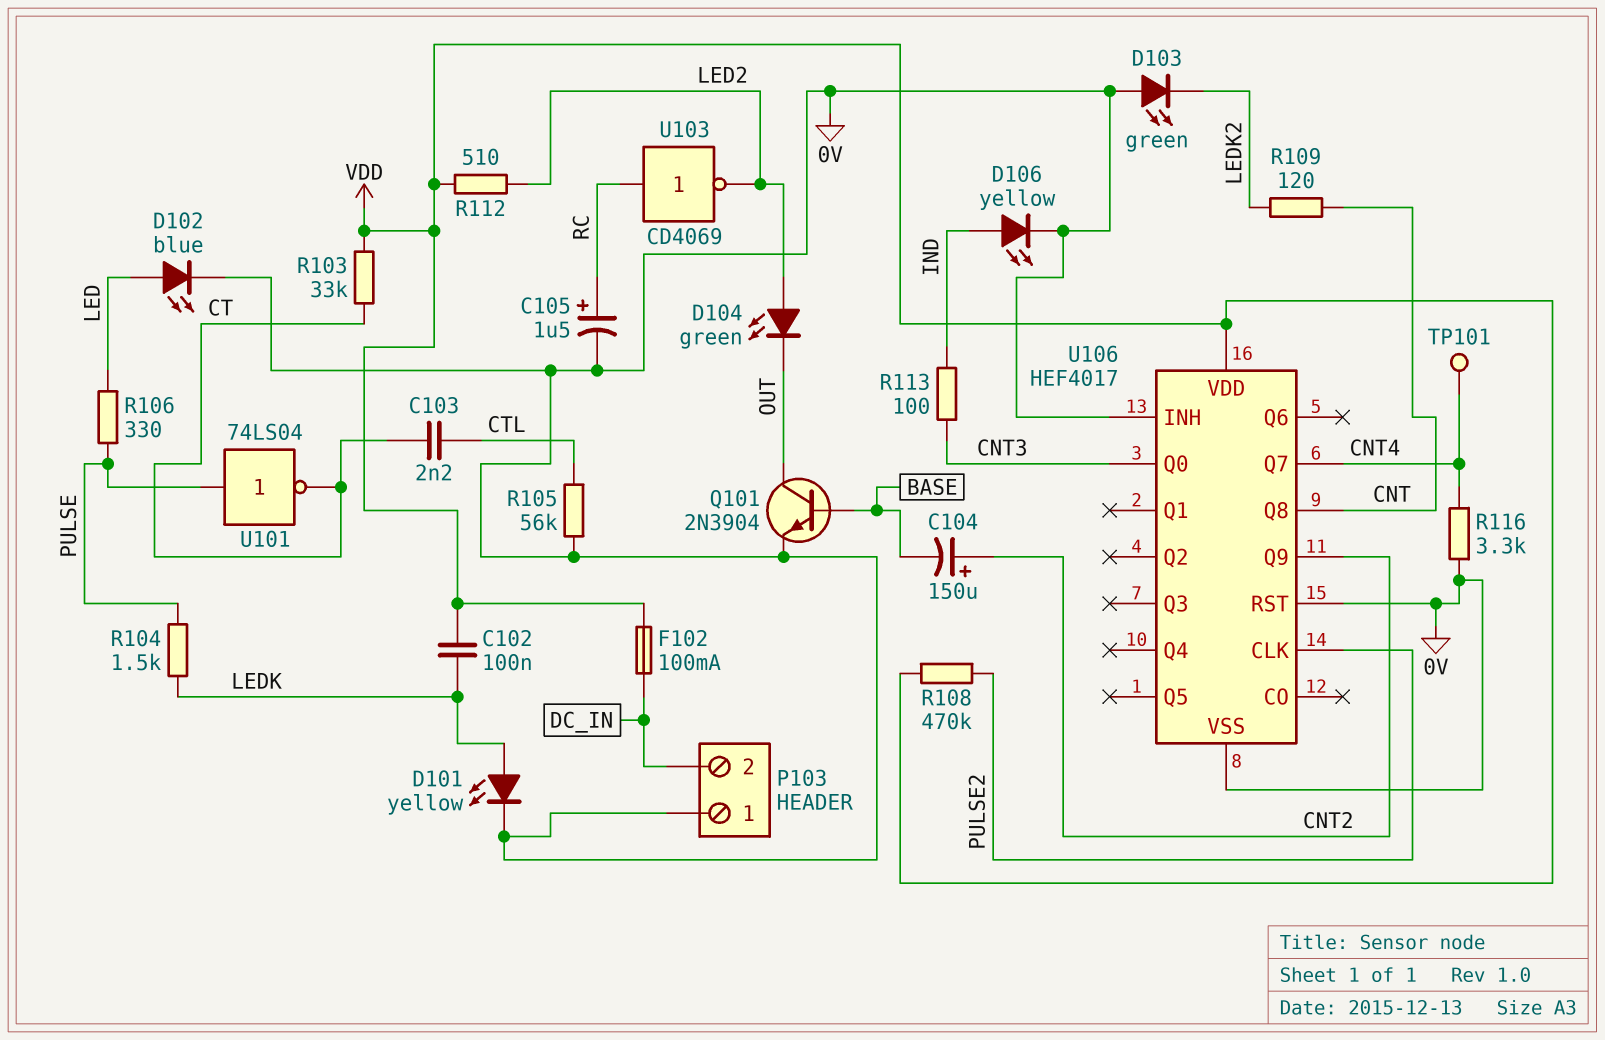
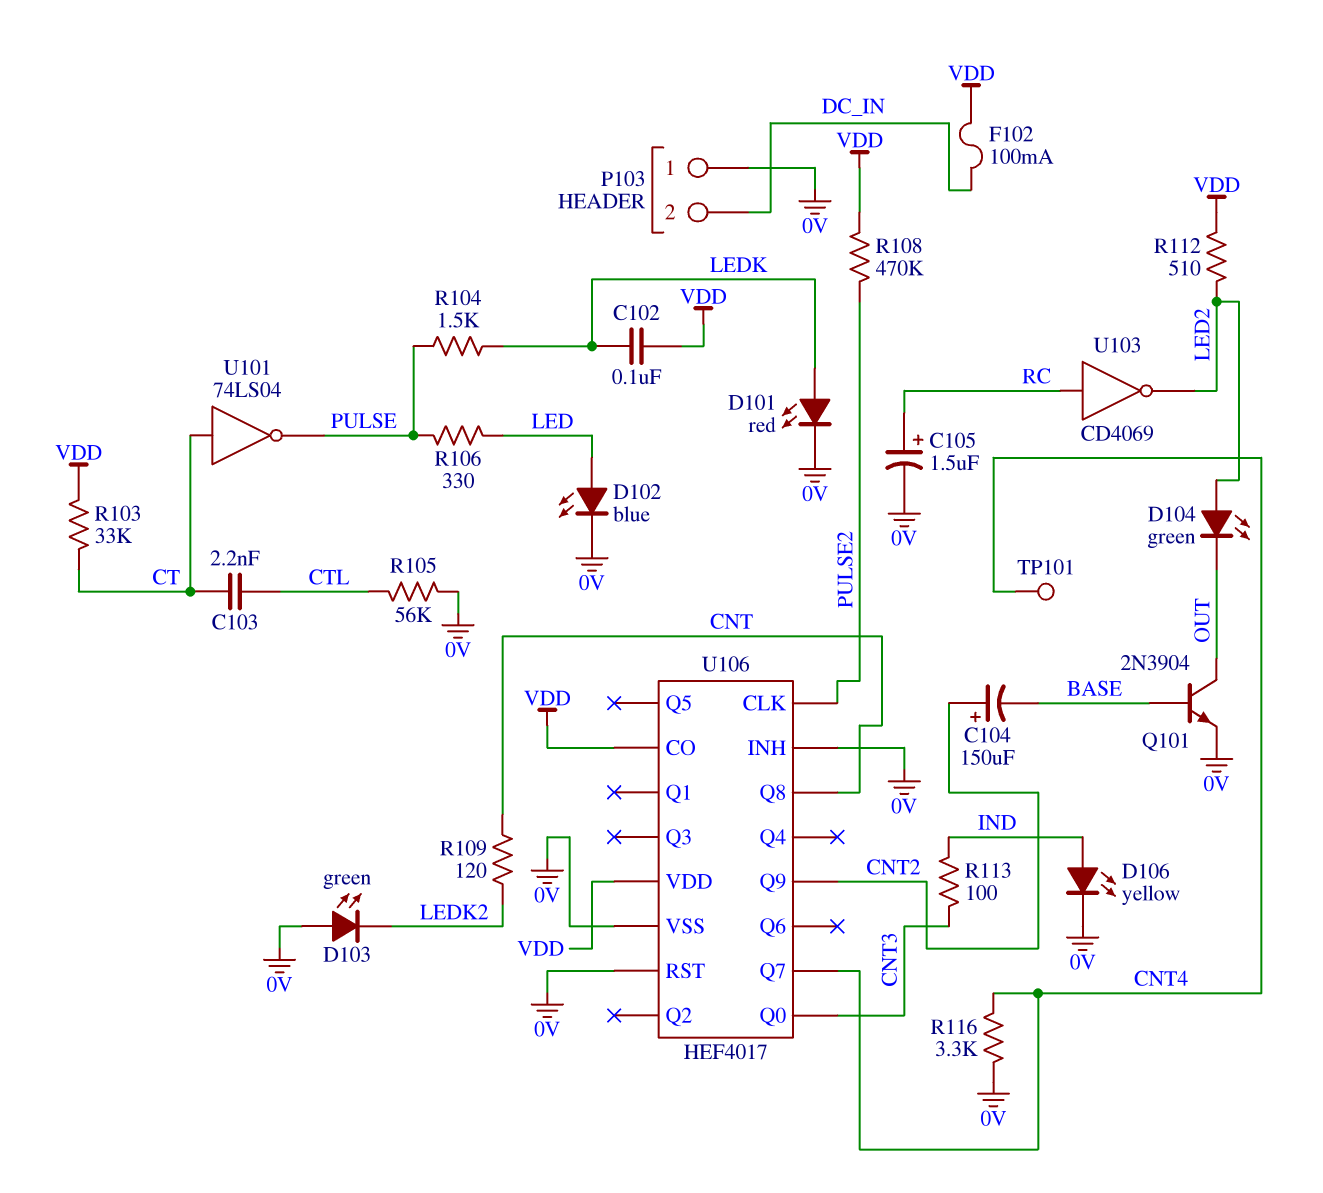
D101: LED yellow (A LEDK, K 0V) -> LED red (A LEDK, K 0V)
U101: NOT 74LS04 (in PULSE, out CT) -> NOT 74LS04 (in CT, out PULSE)
U106 pin CO: none -> VDD

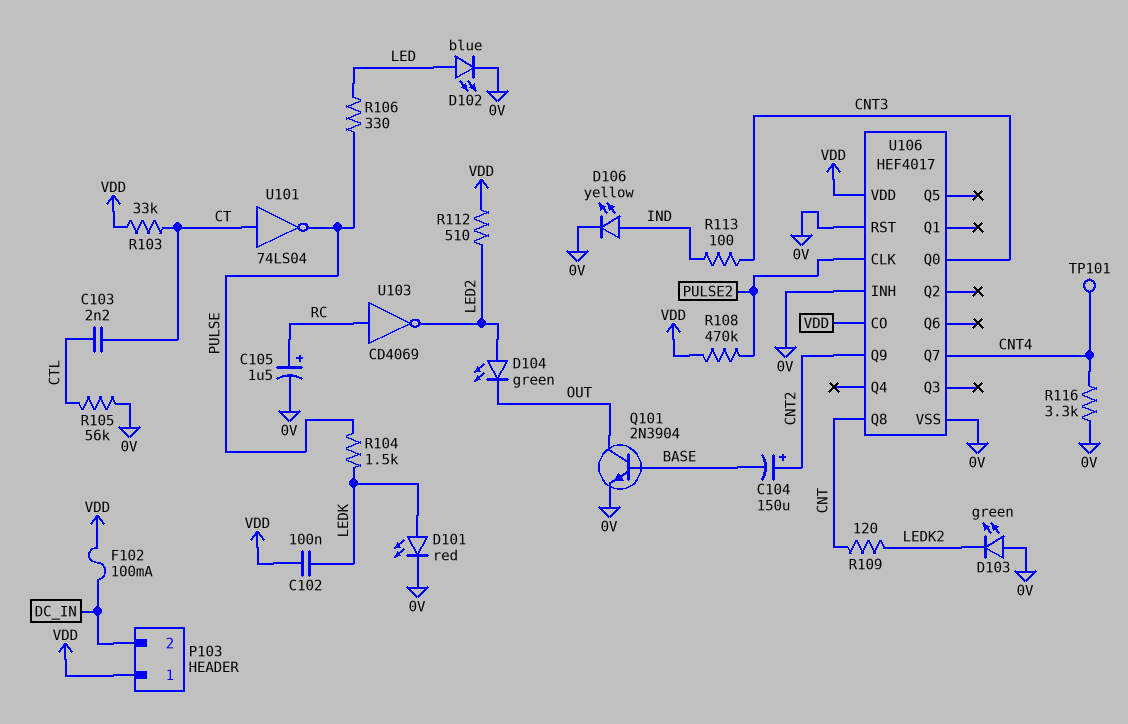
P103 pin 1: 0V -> VDD

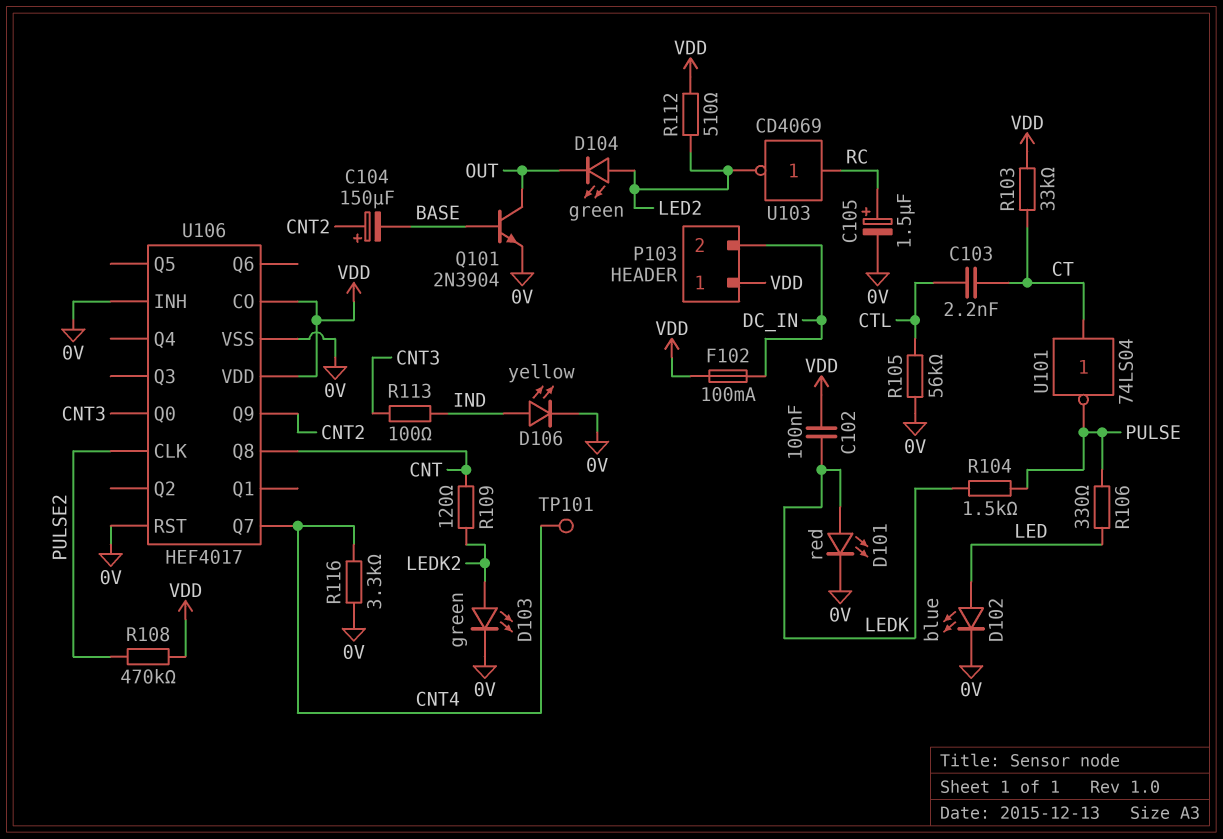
D103: LED green (A 0V, K LEDK2) -> LED green (A LEDK2, K 0V)

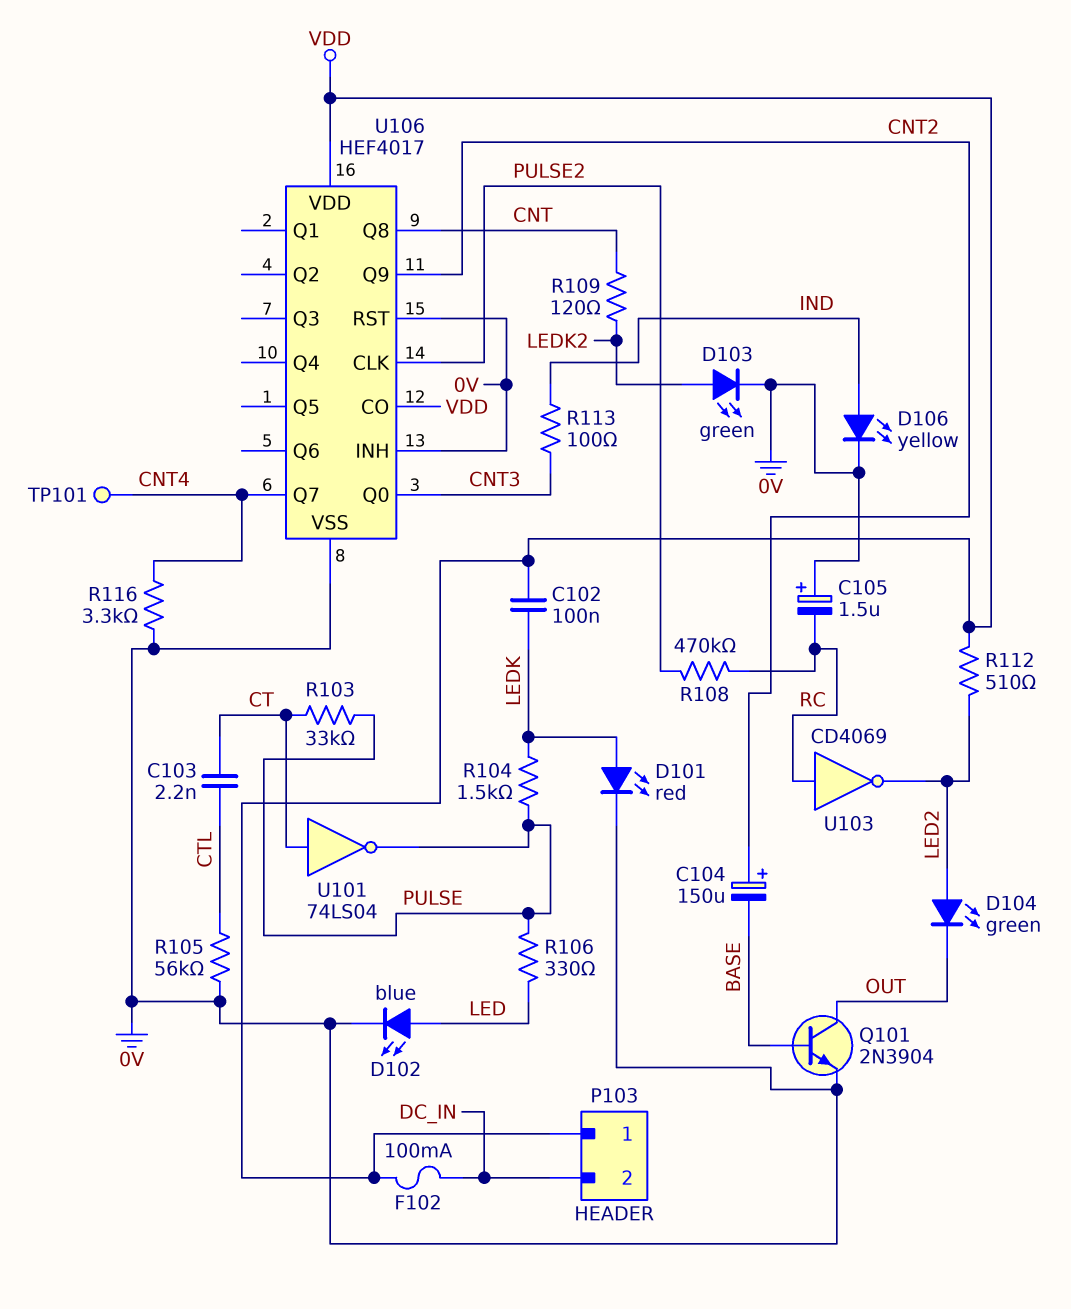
C105: 1.5uF (plus RC, minus 0V) -> 1.5uF (plus 0V, minus RC)
R103: 33k (CT, VDD) -> 33k (CT, PULSE)
R108: 470k (PULSE2, VDD) -> 470k (PULSE2, RC)

